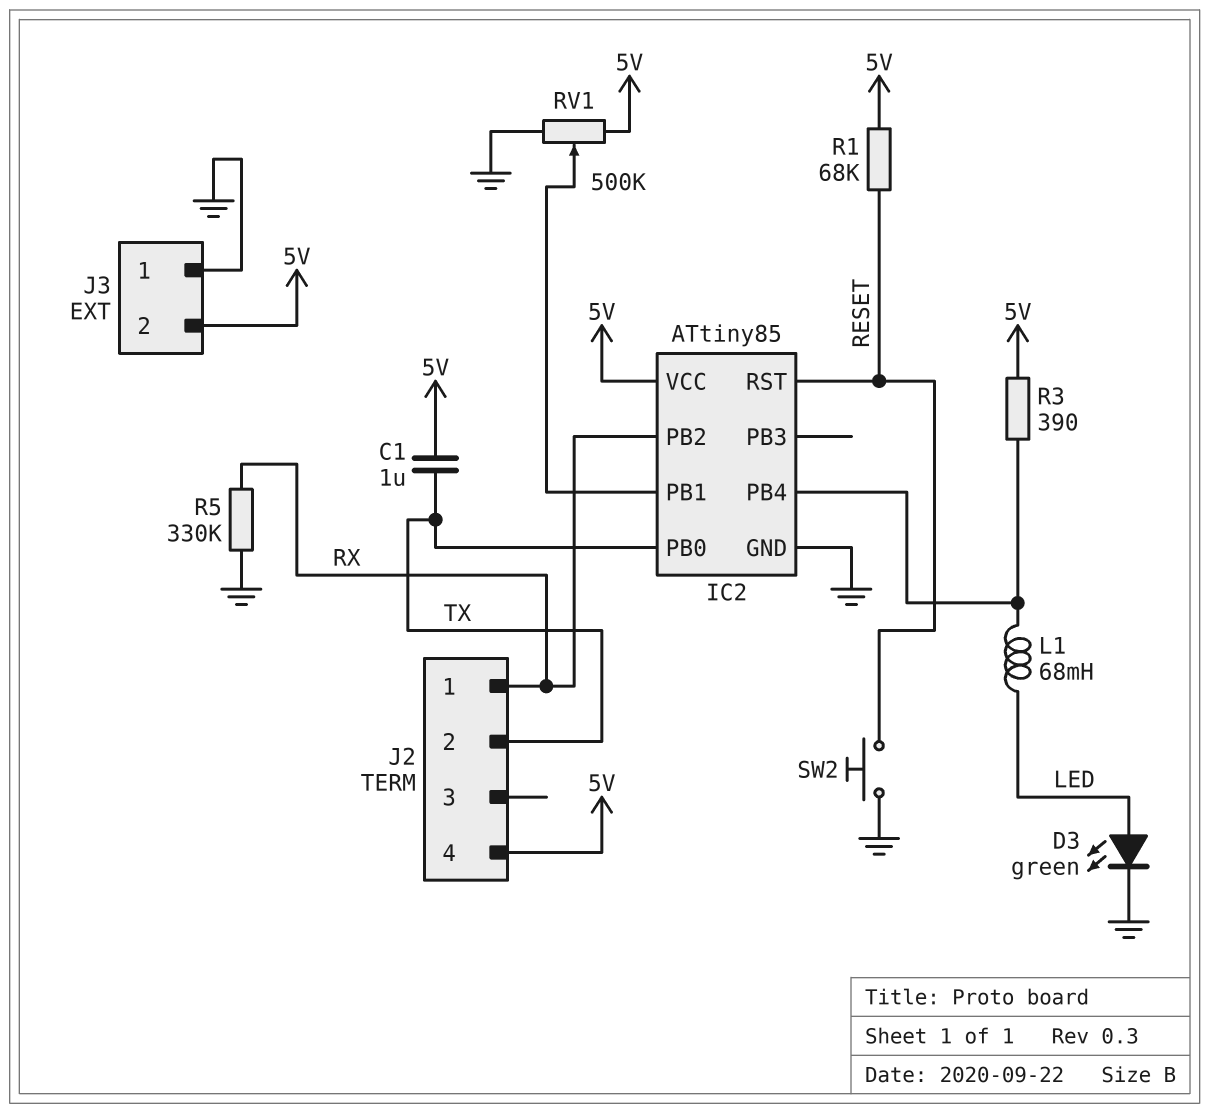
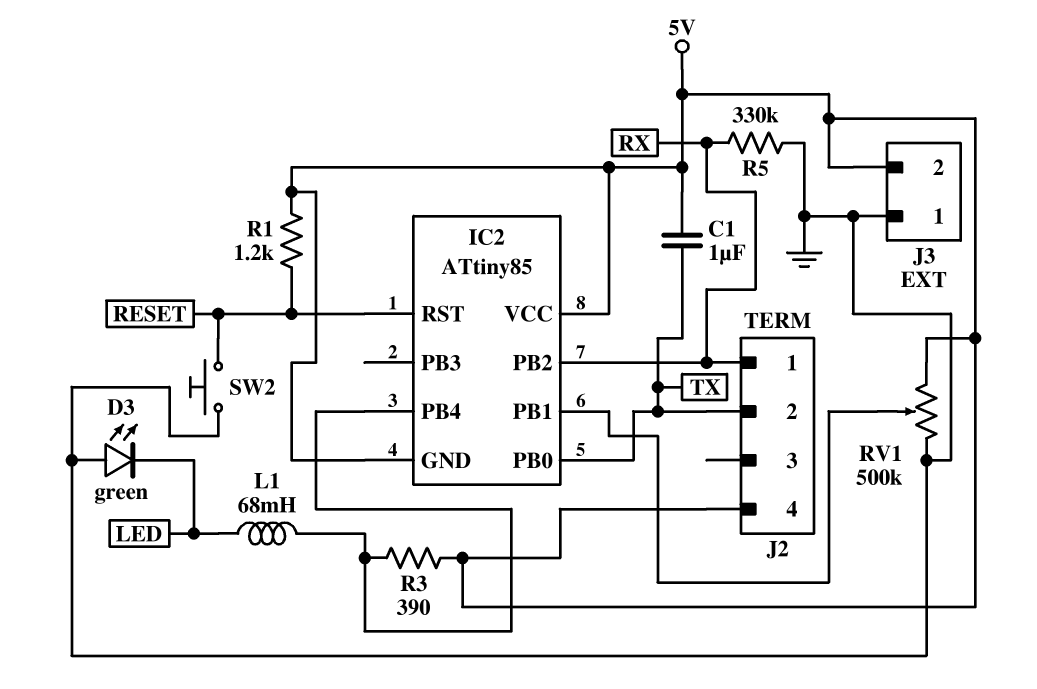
D3: LED green (A LED, K GND) -> LED green (A GND, K LED)
IC2 pin GND: GND -> 5V
R1: 68k (5V, RESET) -> 1.2k (5V, RESET)

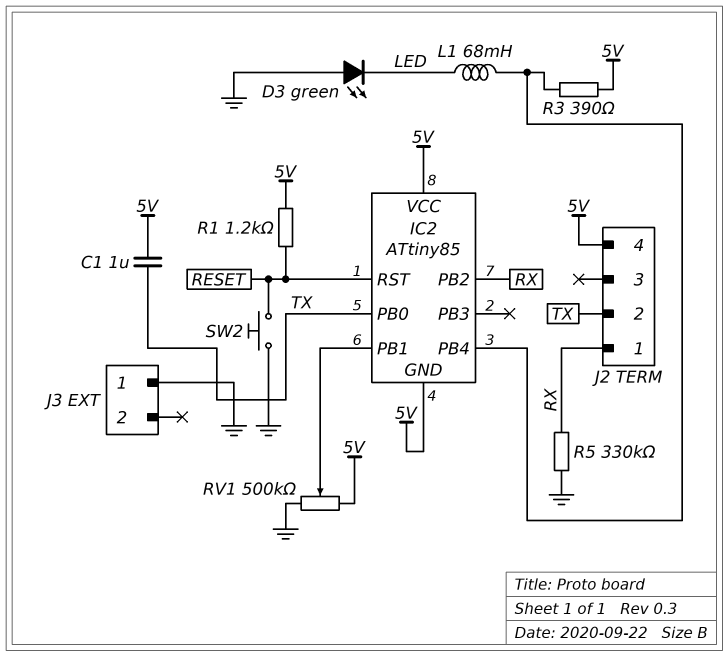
J3 pin 2: 5V -> none

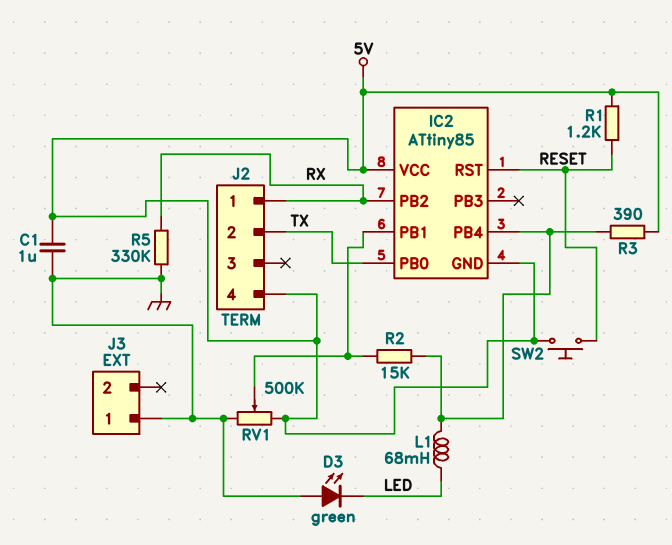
C1: 1uF (5V, TX) -> 1uF (5V, GND)
R2: none -> 15k (IC2/PB1, IC2/PB4)
SW2: button (GND, RESET) -> button (5V, RESET)

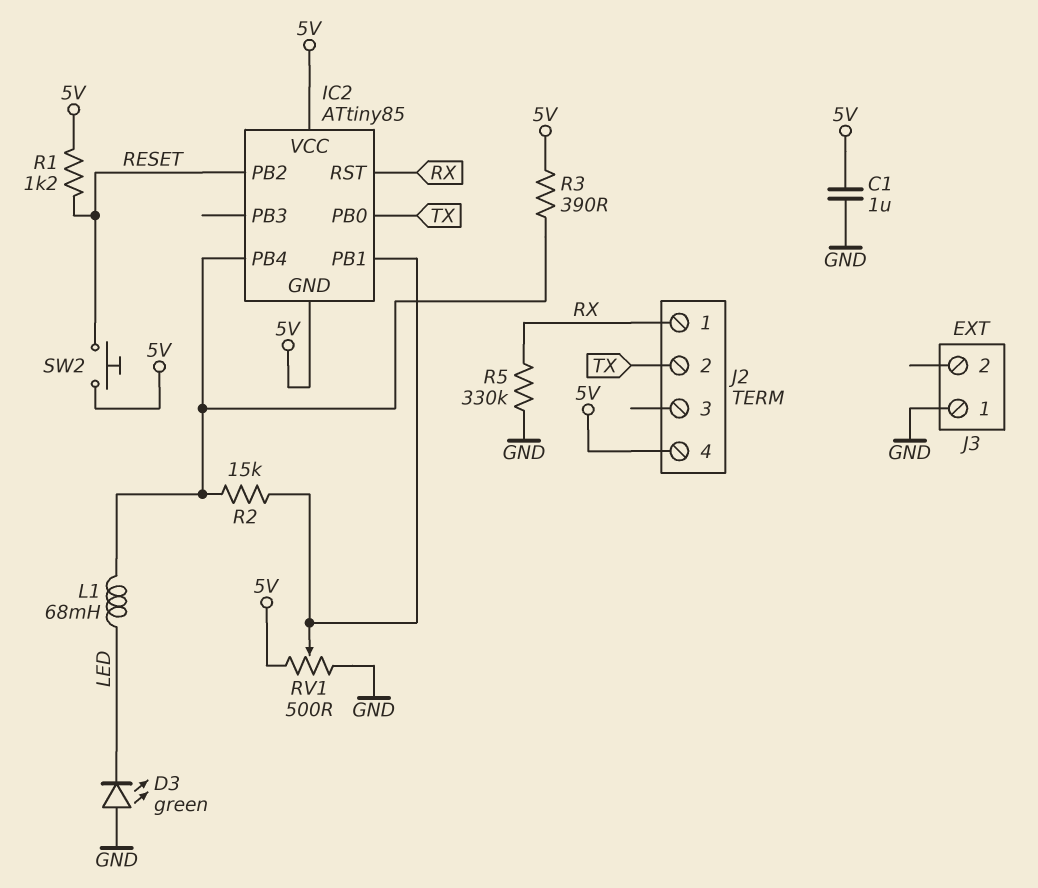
IC2 pin PB2: RX -> RESET
IC2 pin RST: RESET -> RX
RV1: 500k (5V, GND, wiper IC2/PB1) -> 500 (5V, GND, wiper IC2/PB1)

